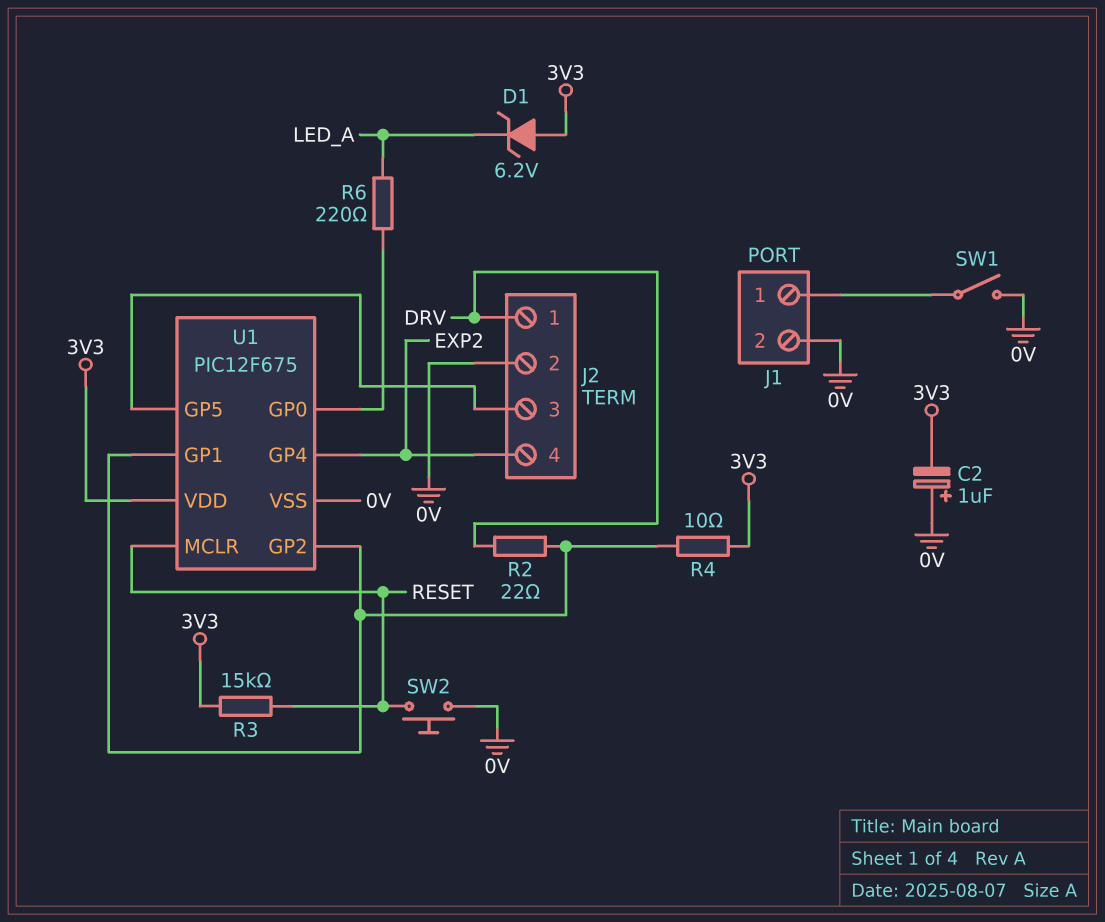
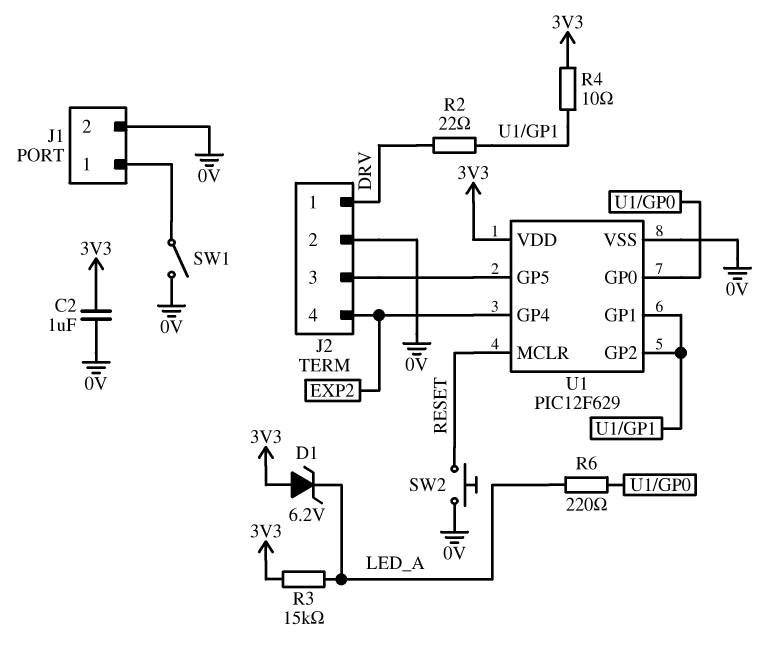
C2: 1uF (plus 0V, minus 3V3) -> 1uF (0V, 3V3)
R3: 15k (3V3, RESET) -> 15k (3V3, LED_A)
U1: PIC12F675 -> PIC12F629

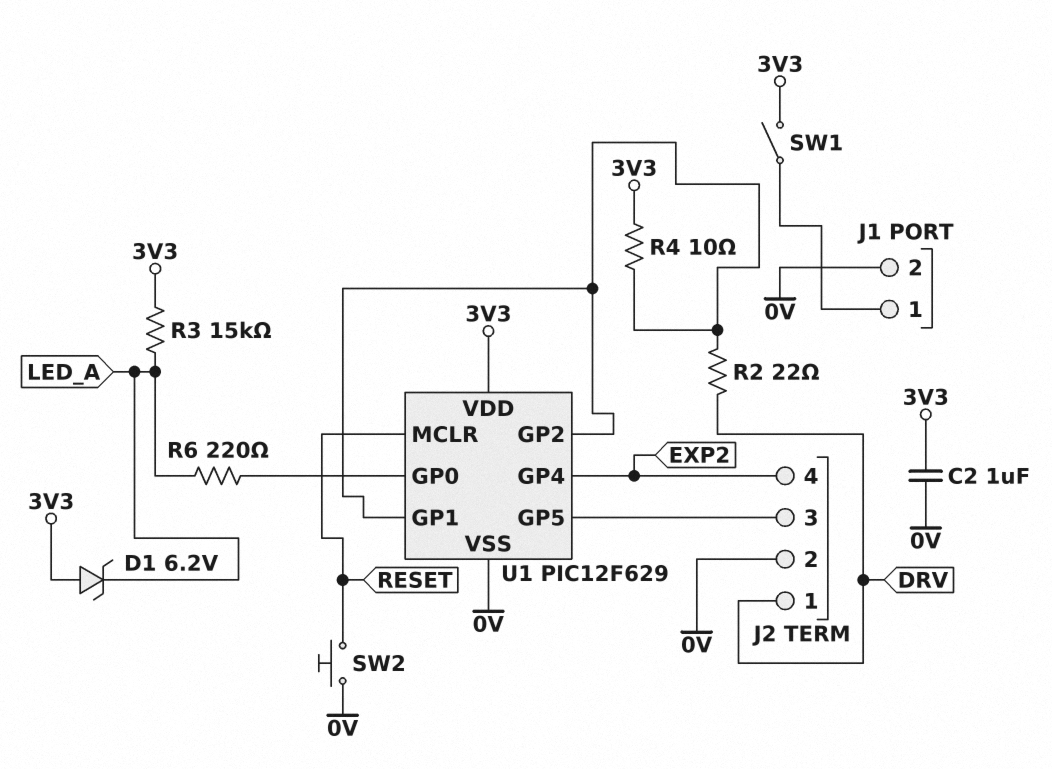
SW1: switch (0V, J1/1) -> switch (3V3, J1/1)

